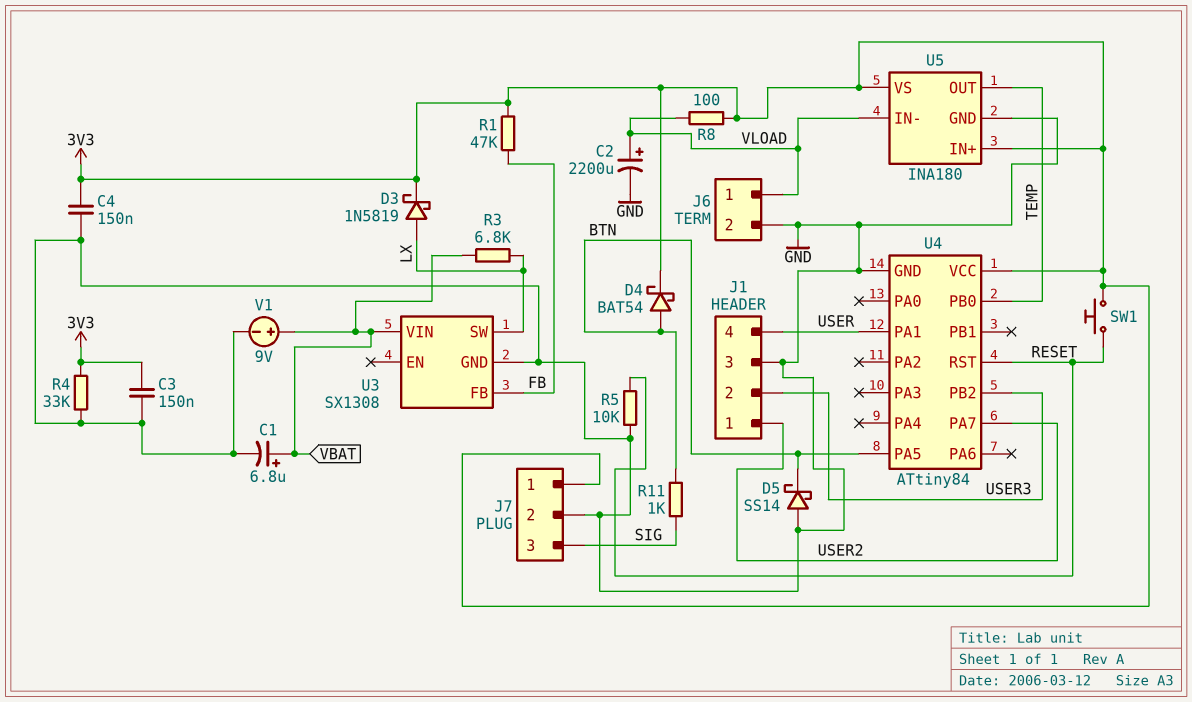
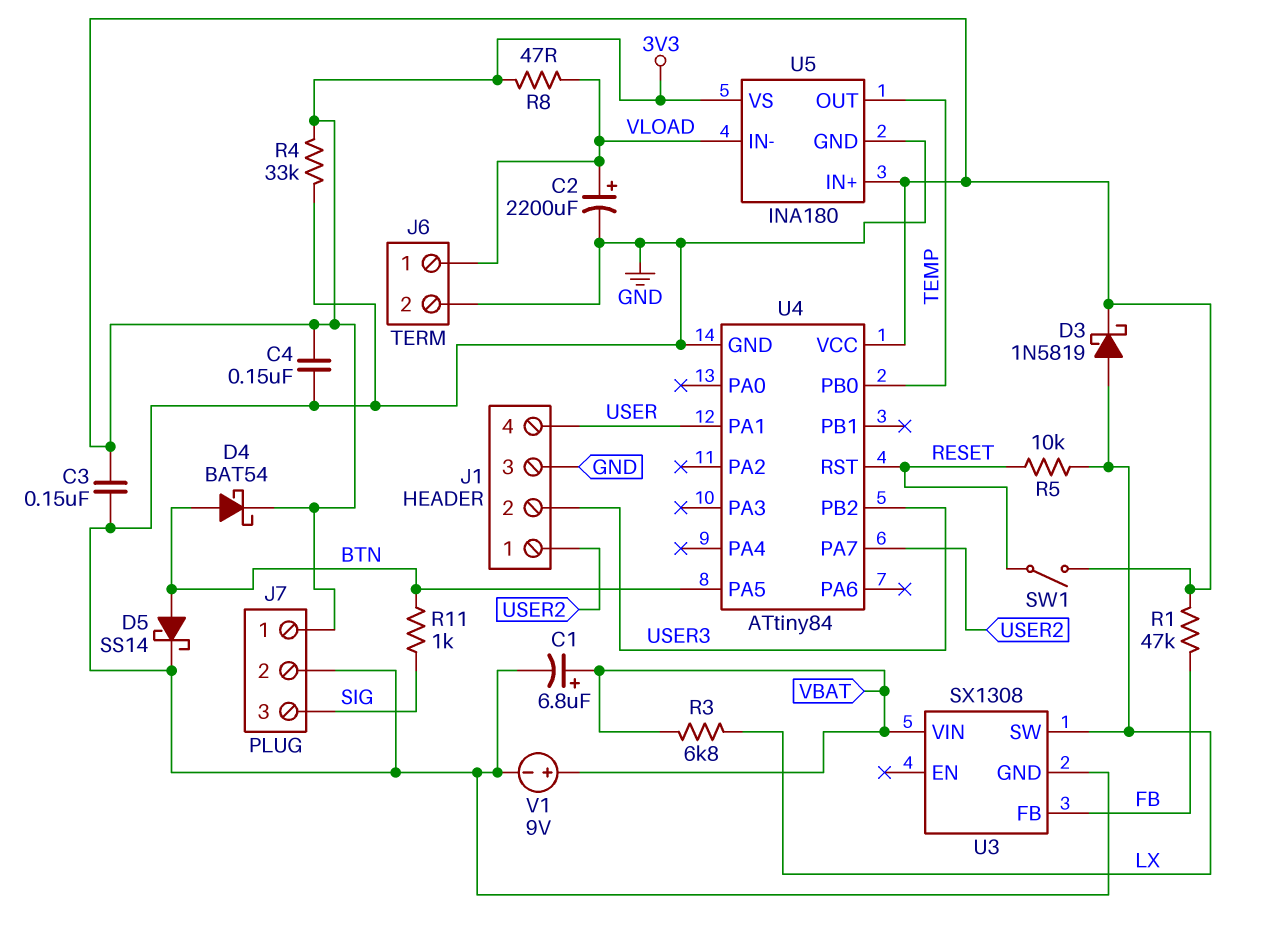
D5: schottky SS14 (A GND, K BTN) -> schottky SS14 (A BTN, K GND)
R5: 10k (GND, RESET) -> 10k (LX, RESET)
R8: 100 (3V3, VLOAD) -> 47 (3V3, VLOAD)
SW1: button (3V3, RESET) -> switch (3V3, RESET)

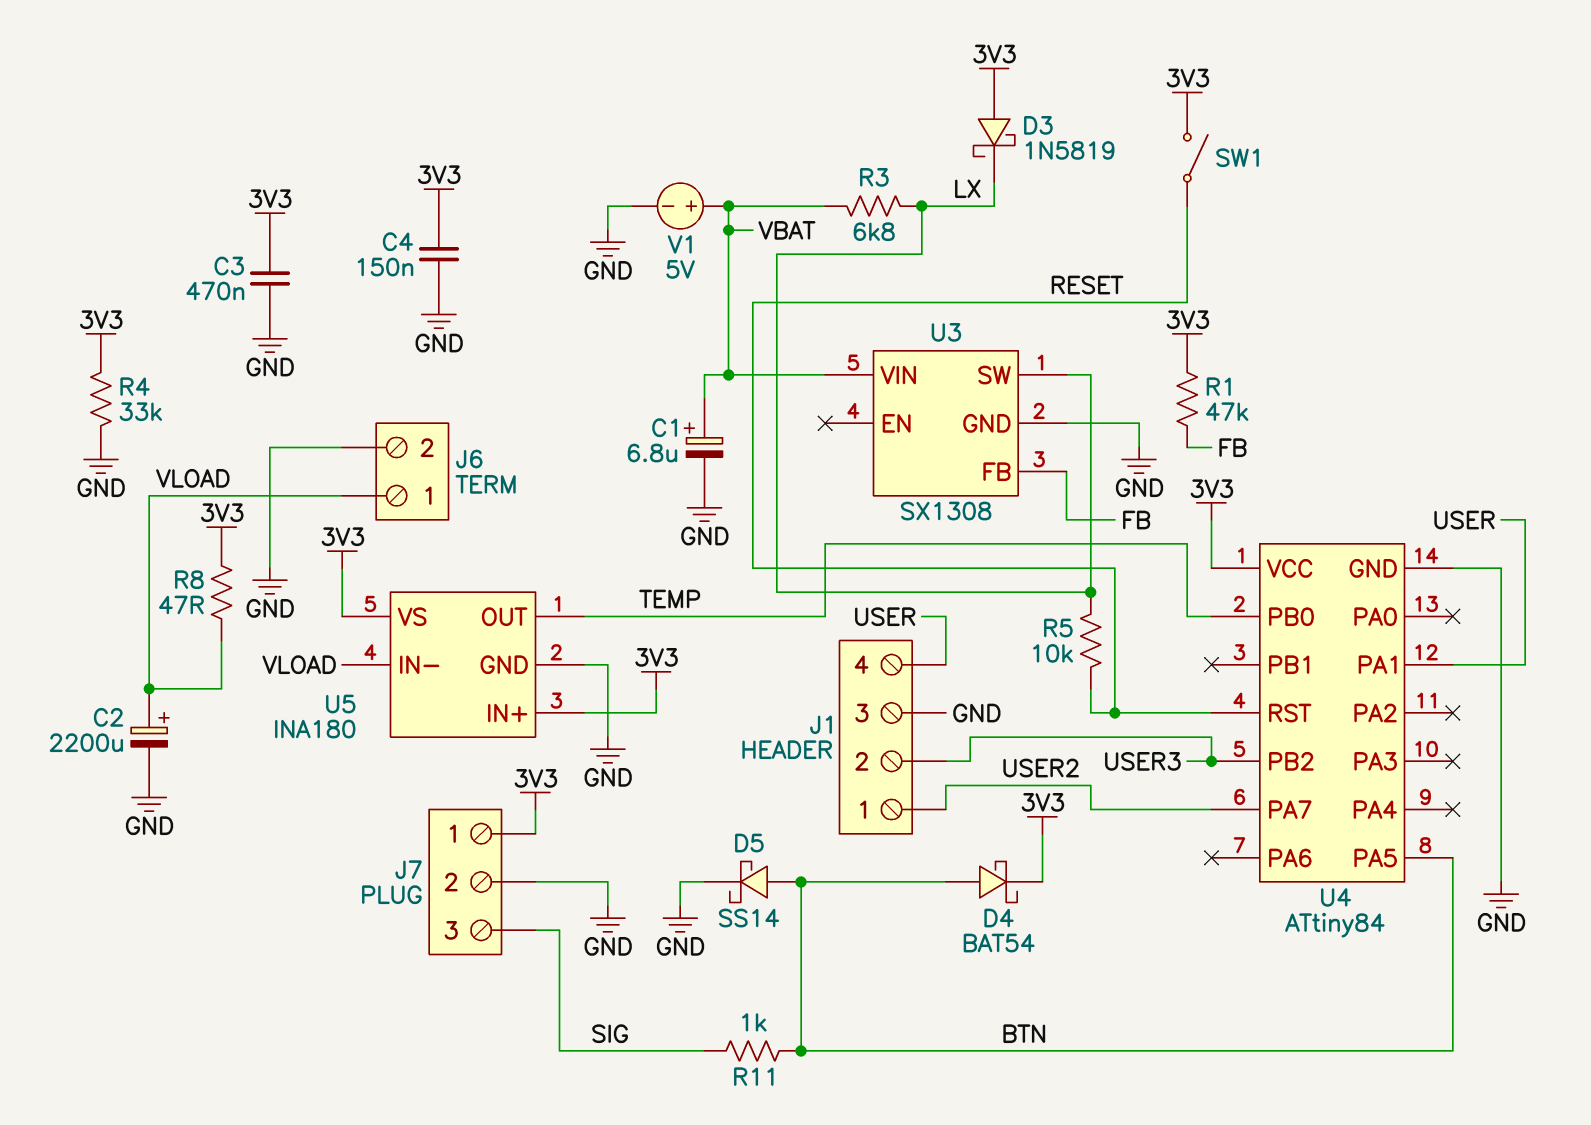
C3: 150nF (3V3, GND) -> 470nF (3V3, GND)
D3: schottky 1N5819 (A LX, K 3V3) -> schottky 1N5819 (A 3V3, K LX)
V1: 9V (plus VBAT, minus GND) -> 5V (plus VBAT, minus GND)

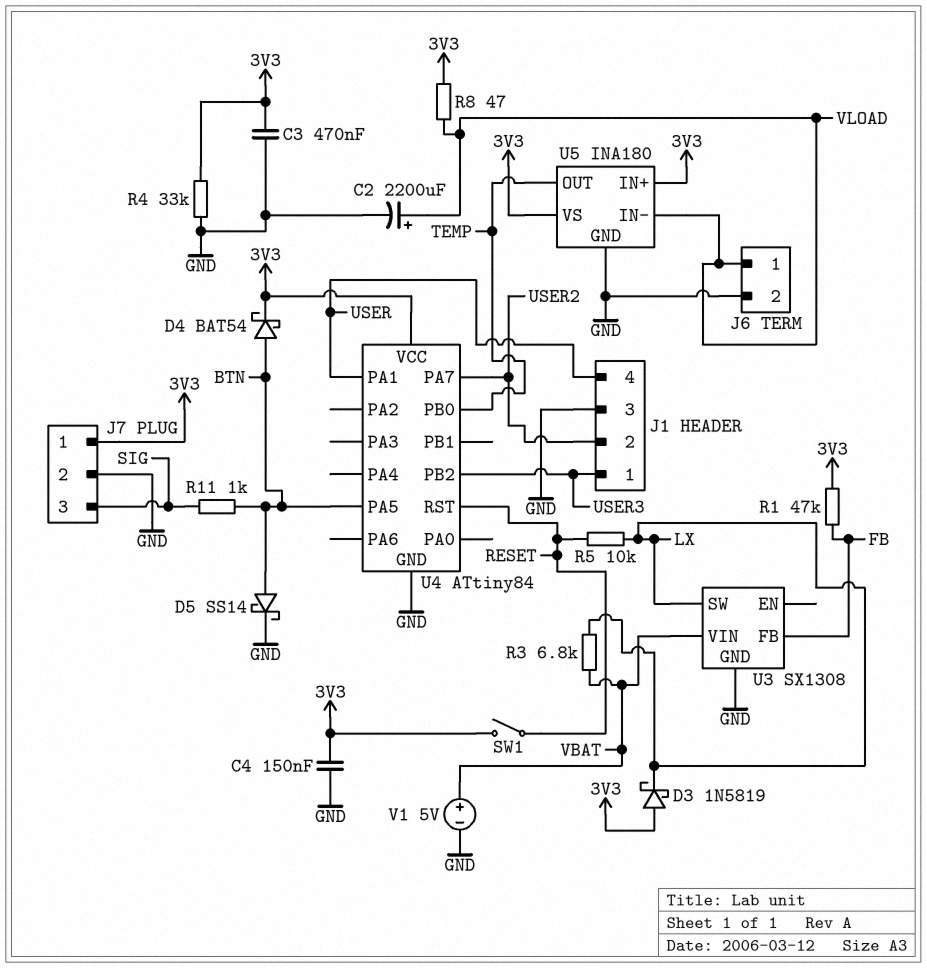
C1: 6.8uF (plus VBAT, minus GND) -> none
J1 pin 1: USER2 -> USER3
J1 pin 2: USER3 -> USER2

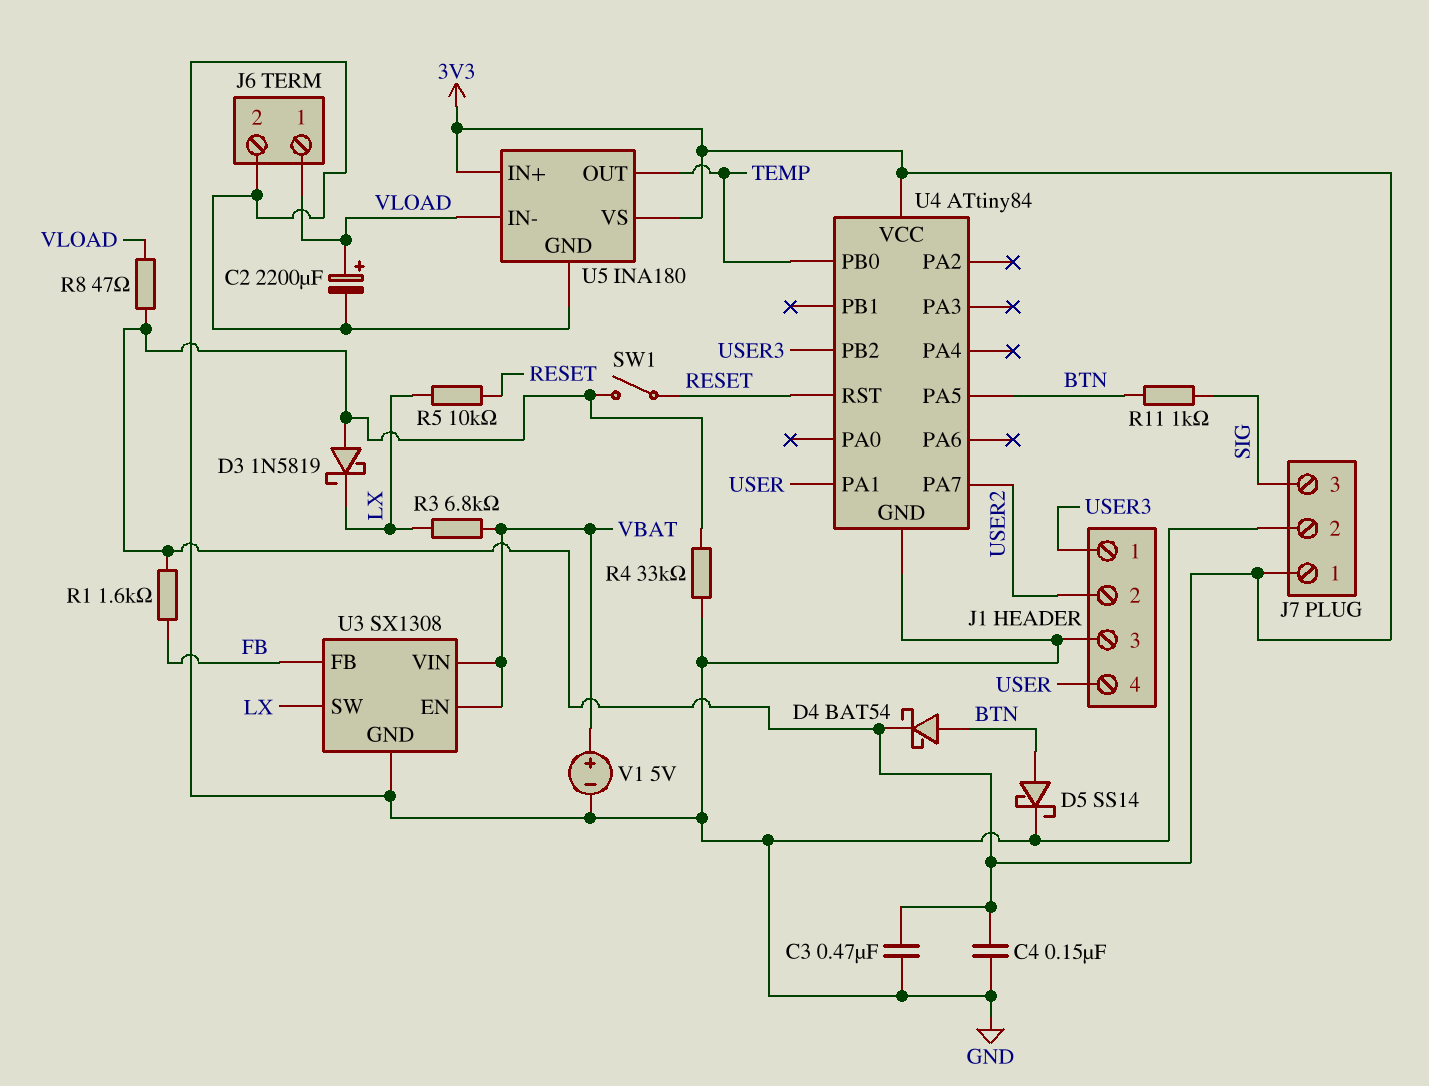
R1: 47k (3V3, FB) -> 1.6k (3V3, FB)
U3 pin EN: none -> VBAT

